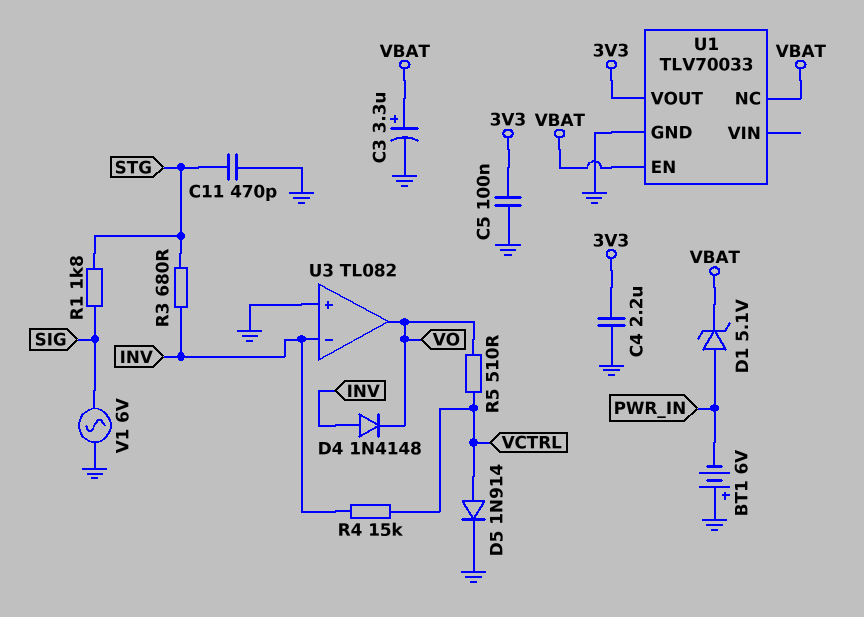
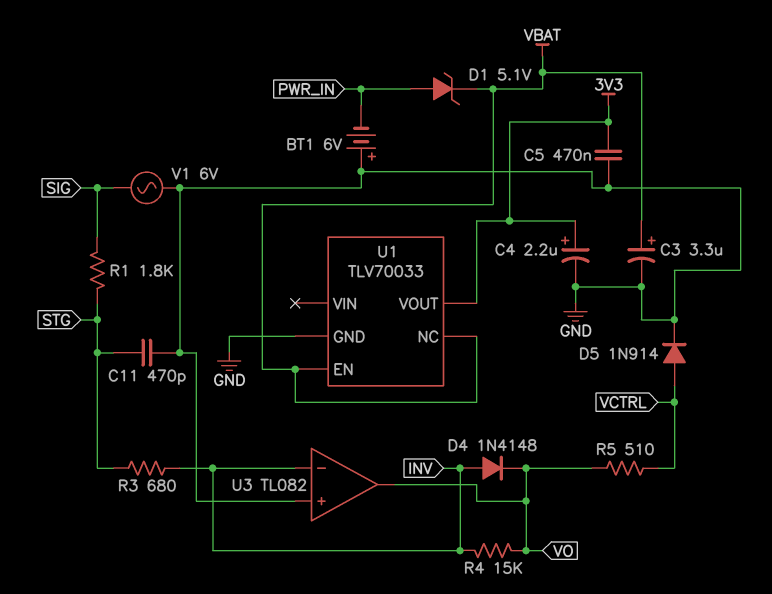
C4: 2.2uF (3V3, GND) -> 2.2uF (plus 3V3, minus GND)
C5: 100nF (3V3, GND) -> 470nF (3V3, GND)
R4: 15k (INV, VCTRL) -> 15k (INV, VO)

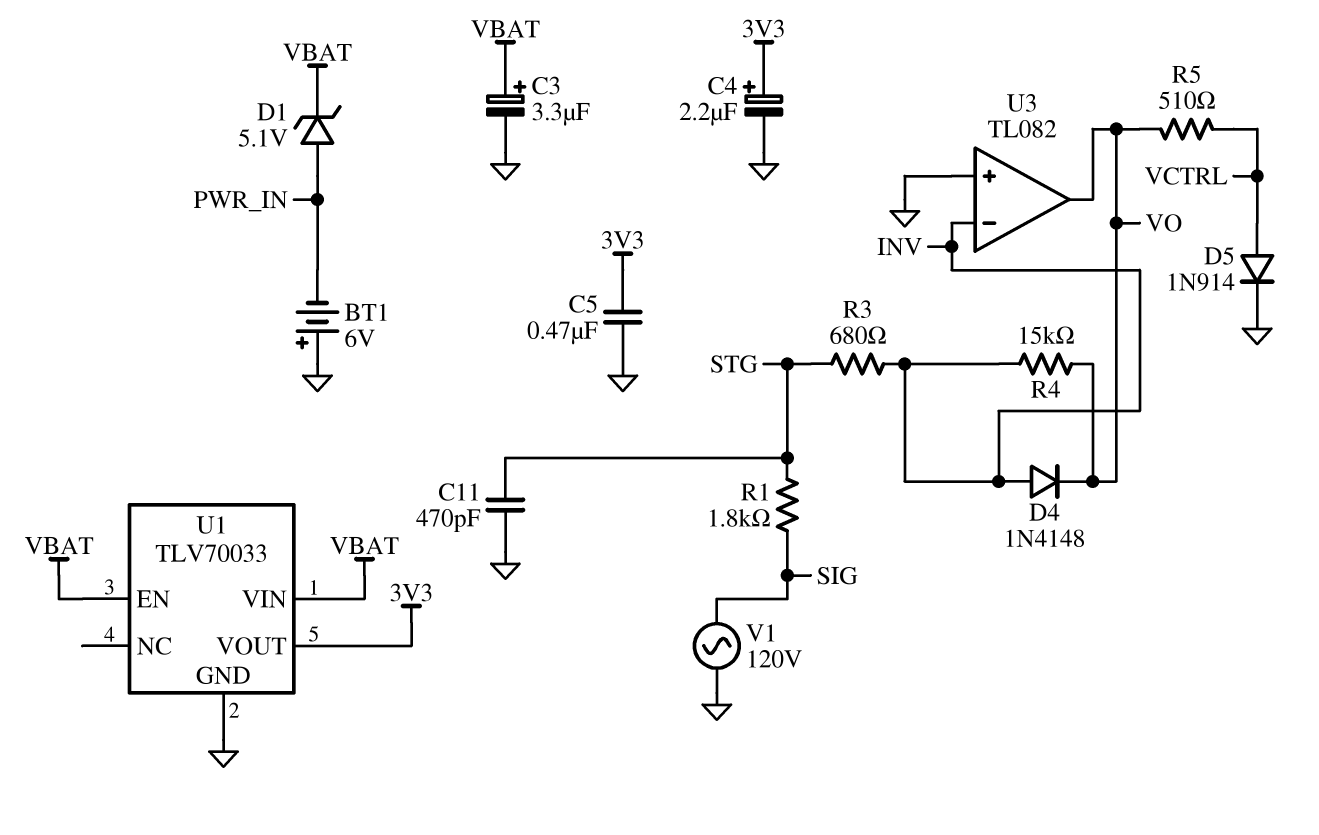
U1 pin NC: VBAT -> none
U1 pin VIN: none -> VBAT
V1: AC 6V (GND, SIG) -> AC 120V (GND, SIG)

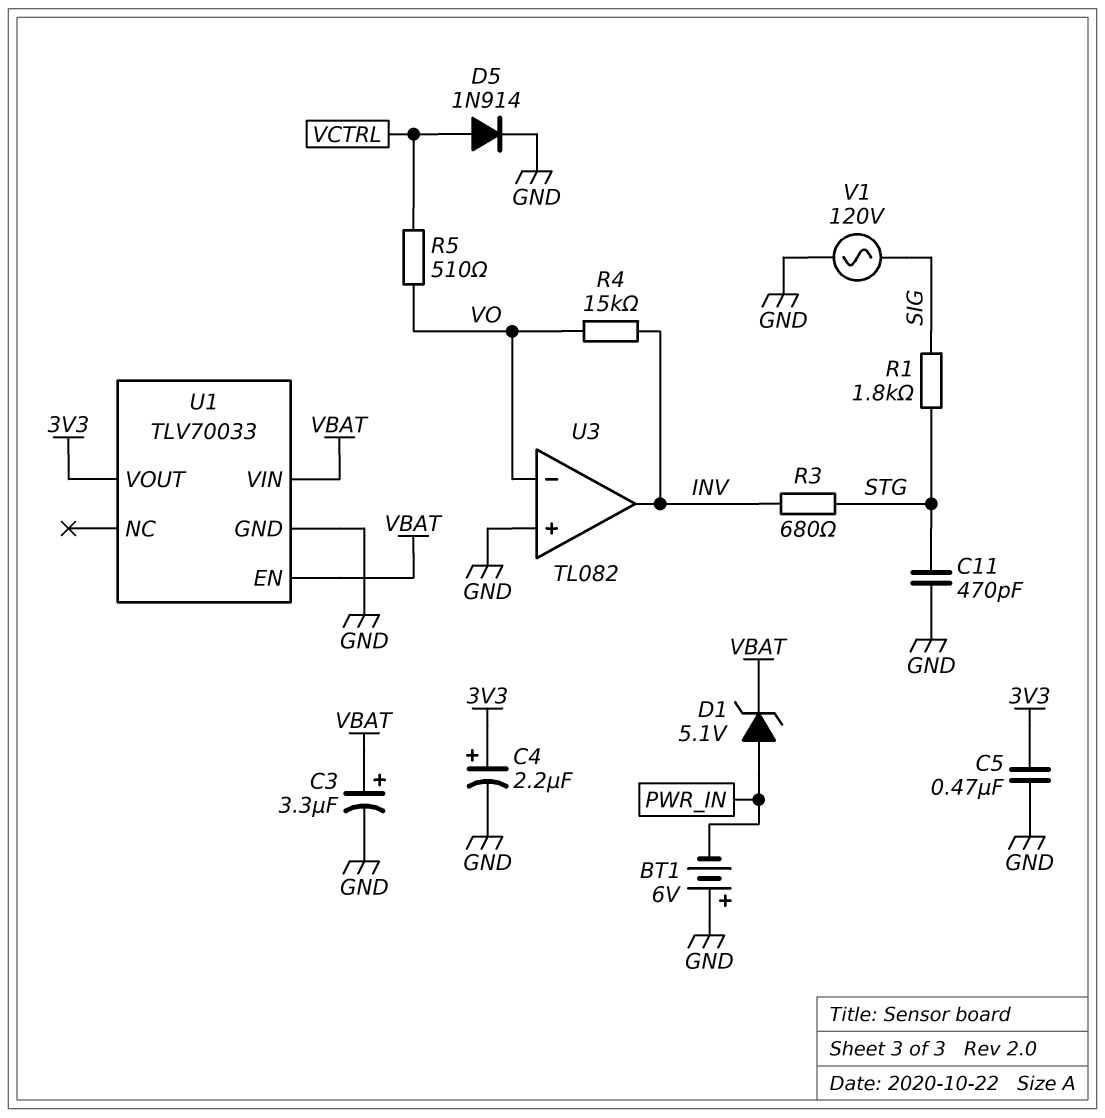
D4: diode 1N4148 (A INV, K VO) -> none
U3 pin in-: INV -> VO
U3 pin out: VO -> INV

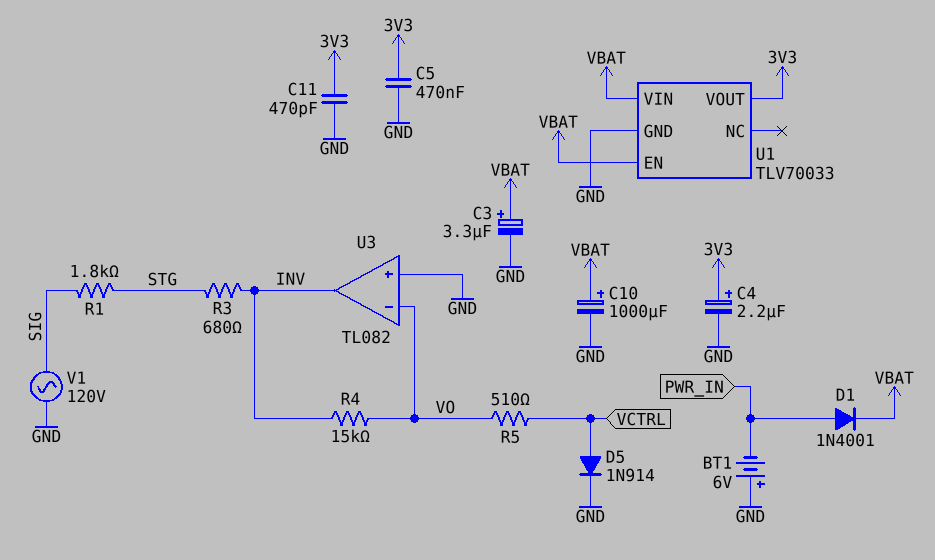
C10: none -> 1000uF (plus VBAT, minus GND)
C11: 470pF (GND, STG) -> 470pF (3V3, GND)
D1: zener 5.1V (A PWR_IN, K VBAT) -> diode 1N4001 (A PWR_IN, K VBAT)

